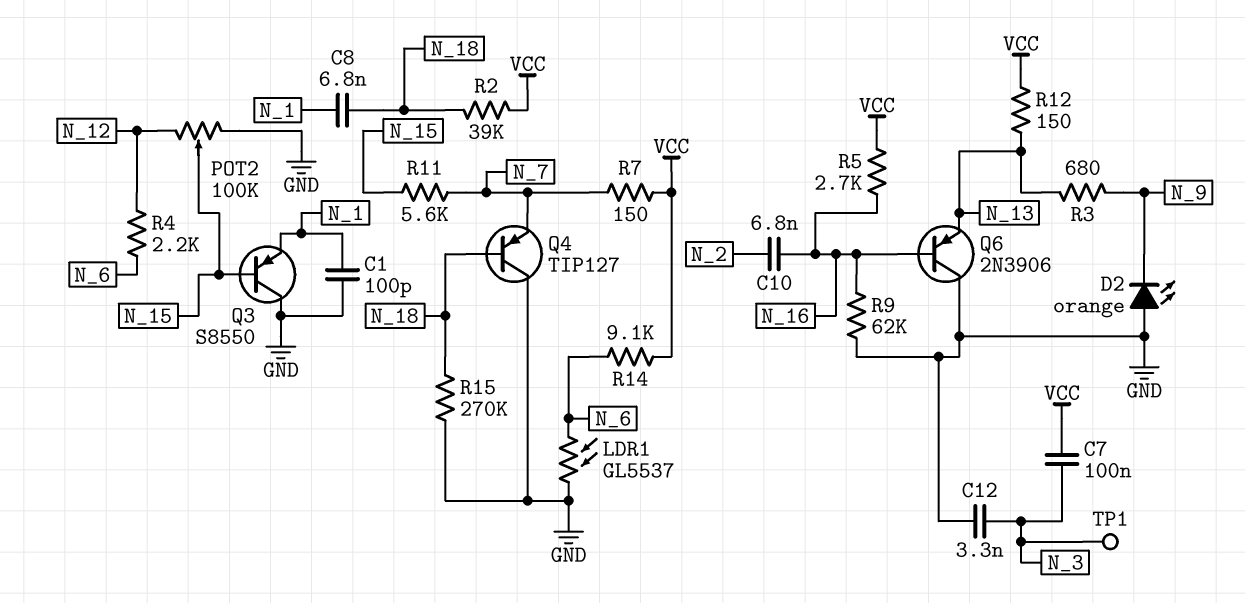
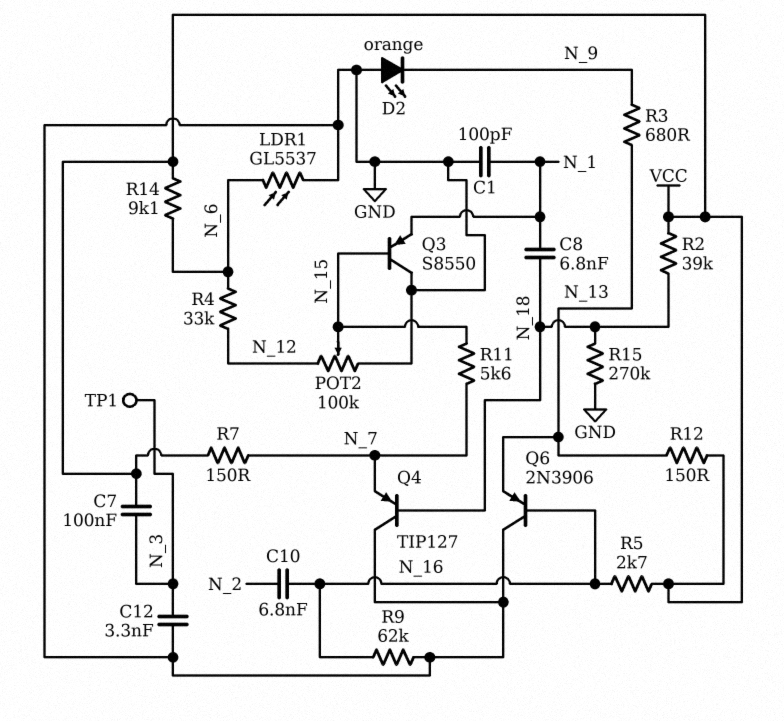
R4: 2.2k (N_6, N_12) -> 33k (N_6, N_12)

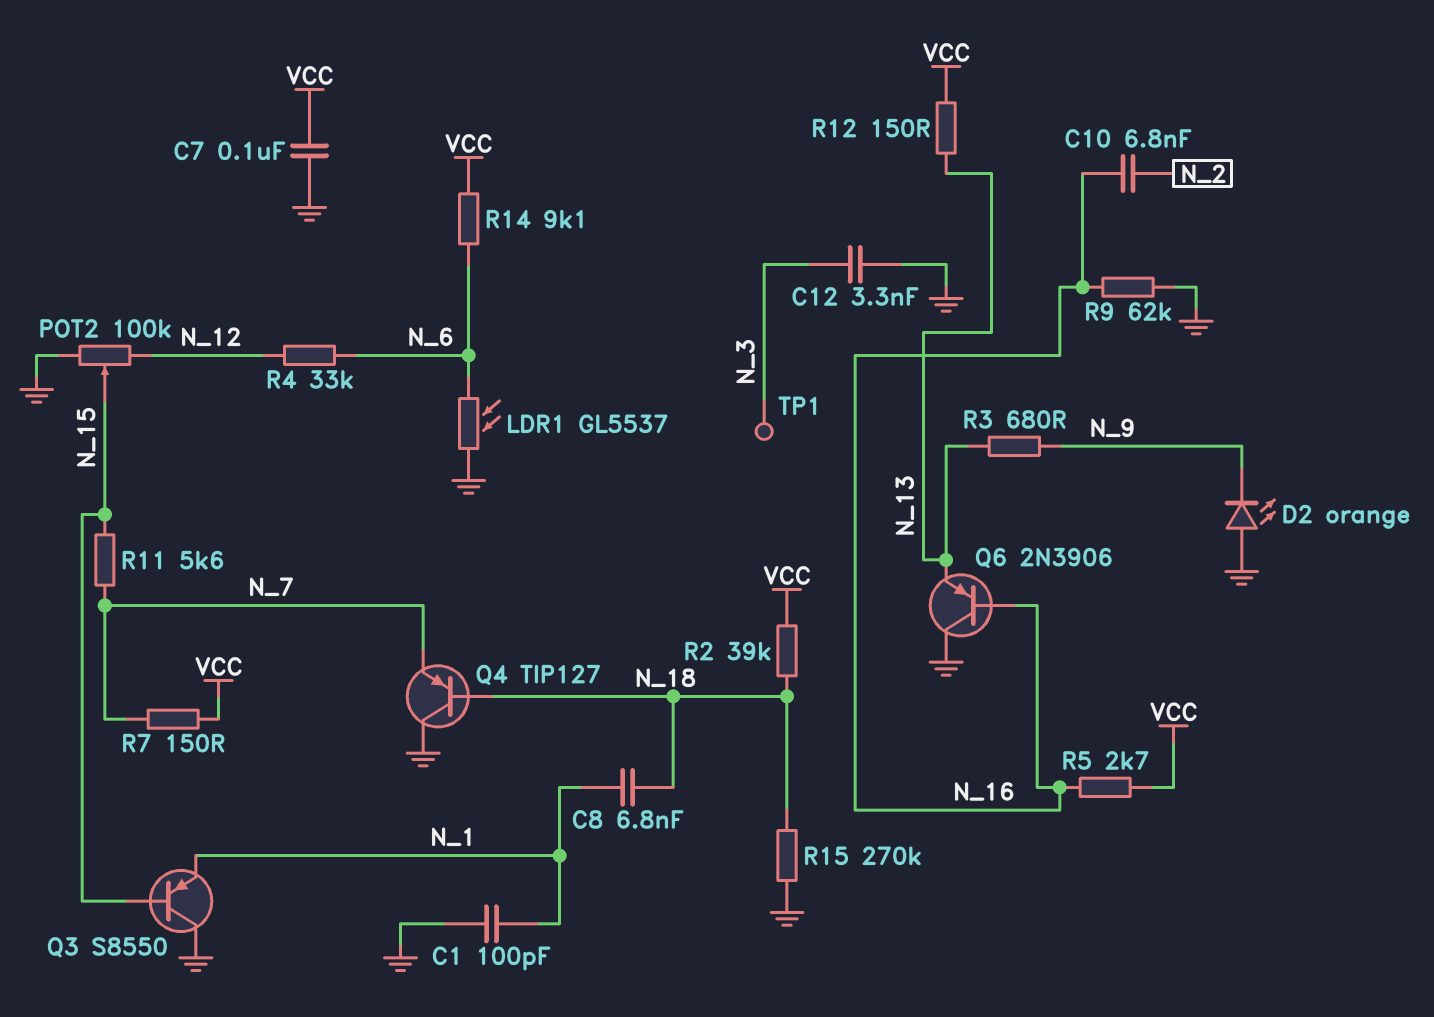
C7: 100nF (N_3, VCC) -> 100nF (GND, VCC)

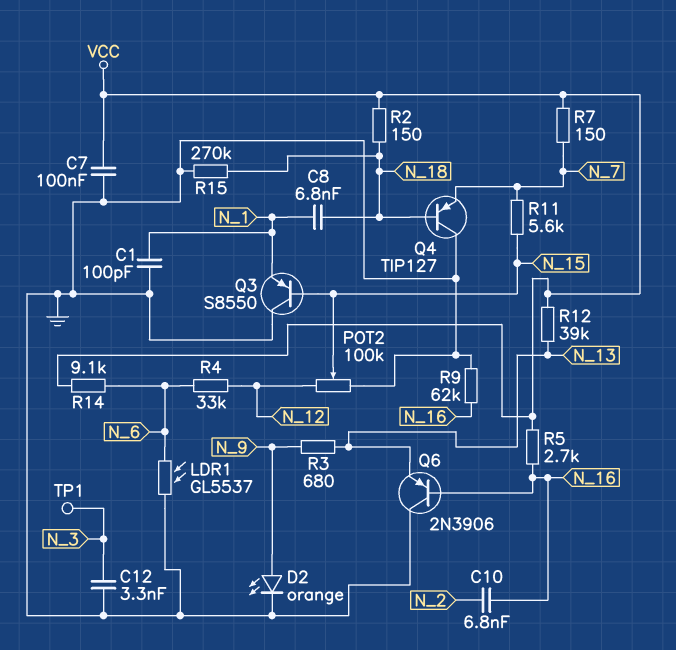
D2: LED orange (A GND, K N_9) -> LED orange (A N_9, K GND)
R2: 39k (N_18, VCC) -> 150 (N_18, VCC)
R12: 150 (N_13, VCC) -> 39k (N_13, VCC)

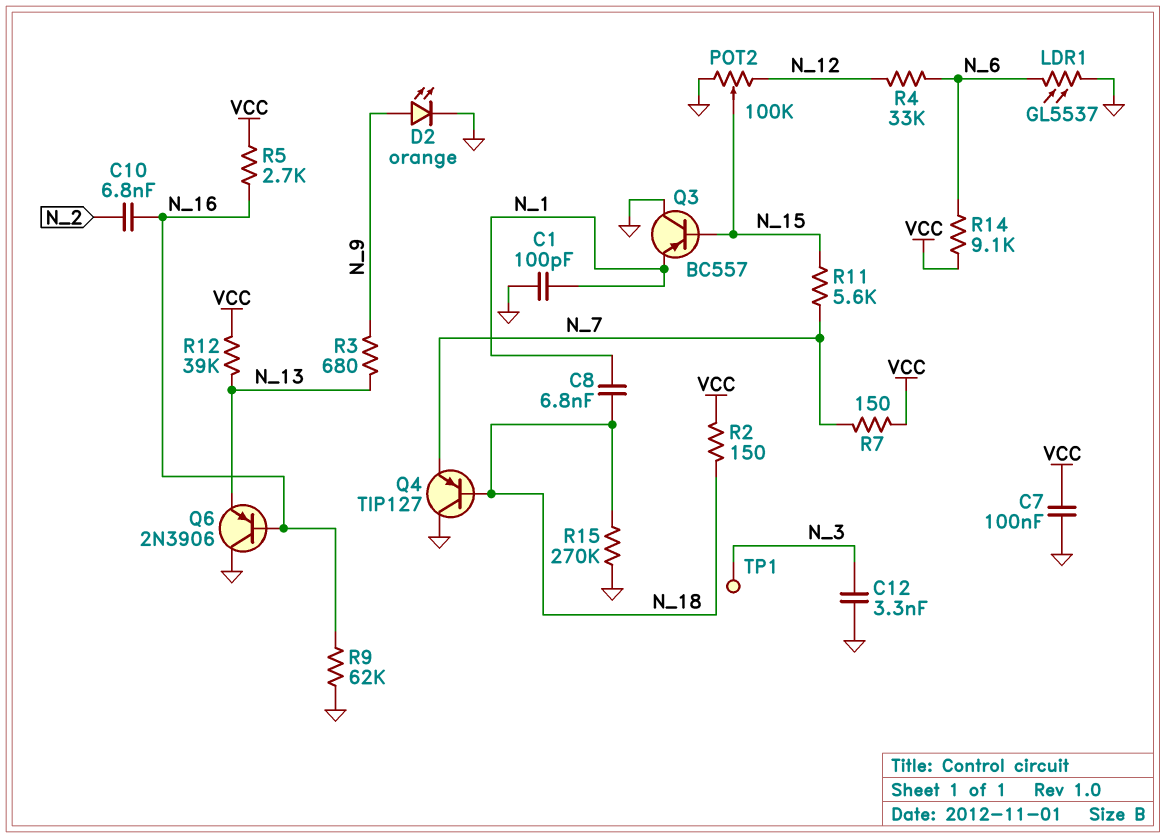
Q3: PNP S8550 (B N_15, C GND, E N_1) -> PNP BC557 (B N_15, C GND, E N_1)

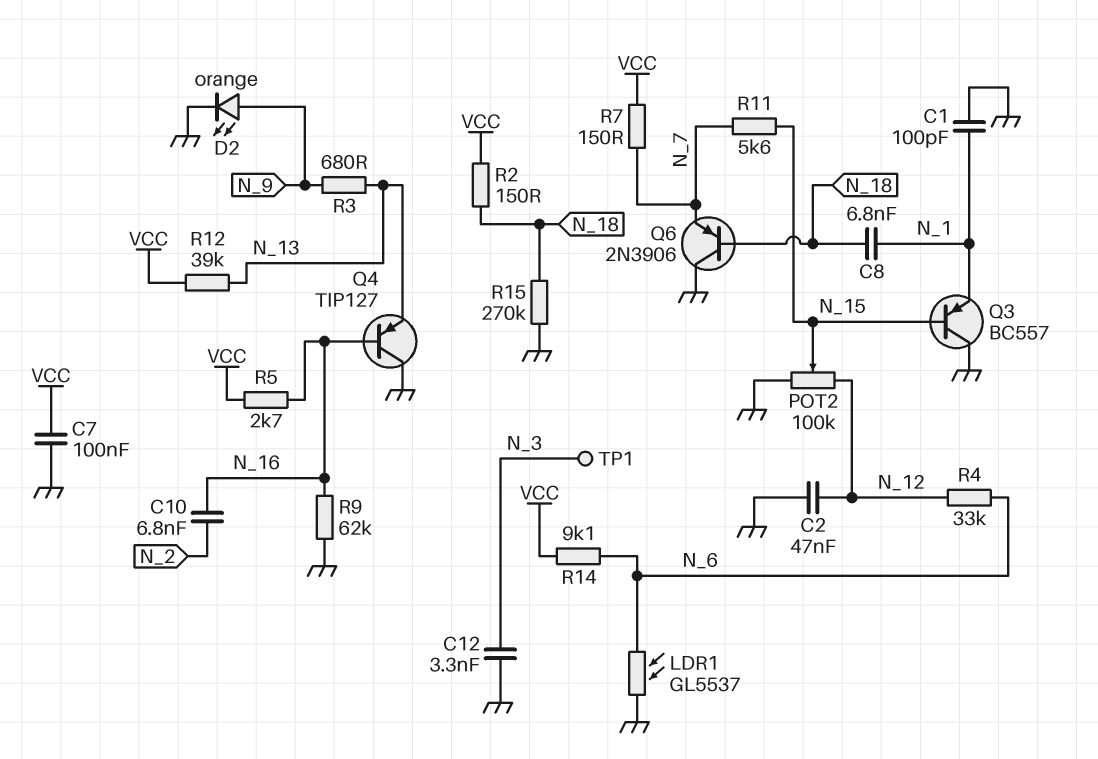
C2: none -> 47nF (GND, N_12)
Q4: PNP TIP127 (B N_18, C GND, E N_7) -> PNP TIP127 (B N_16, C GND, E N_13)
Q6: PNP 2N3906 (B N_16, C GND, E N_13) -> PNP 2N3906 (B N_18, C GND, E N_7)

